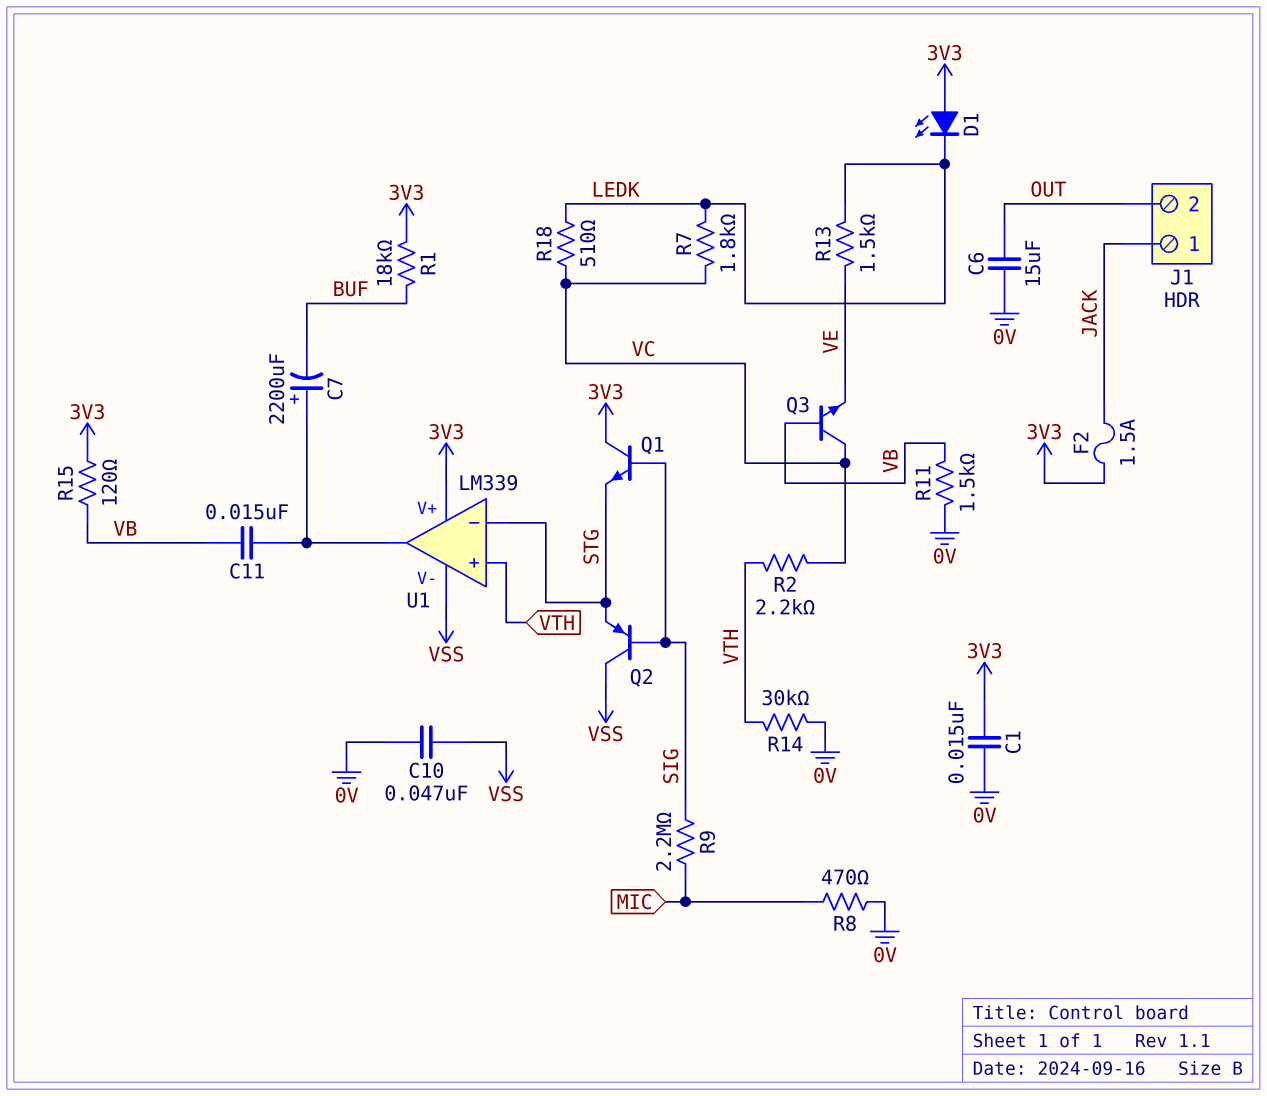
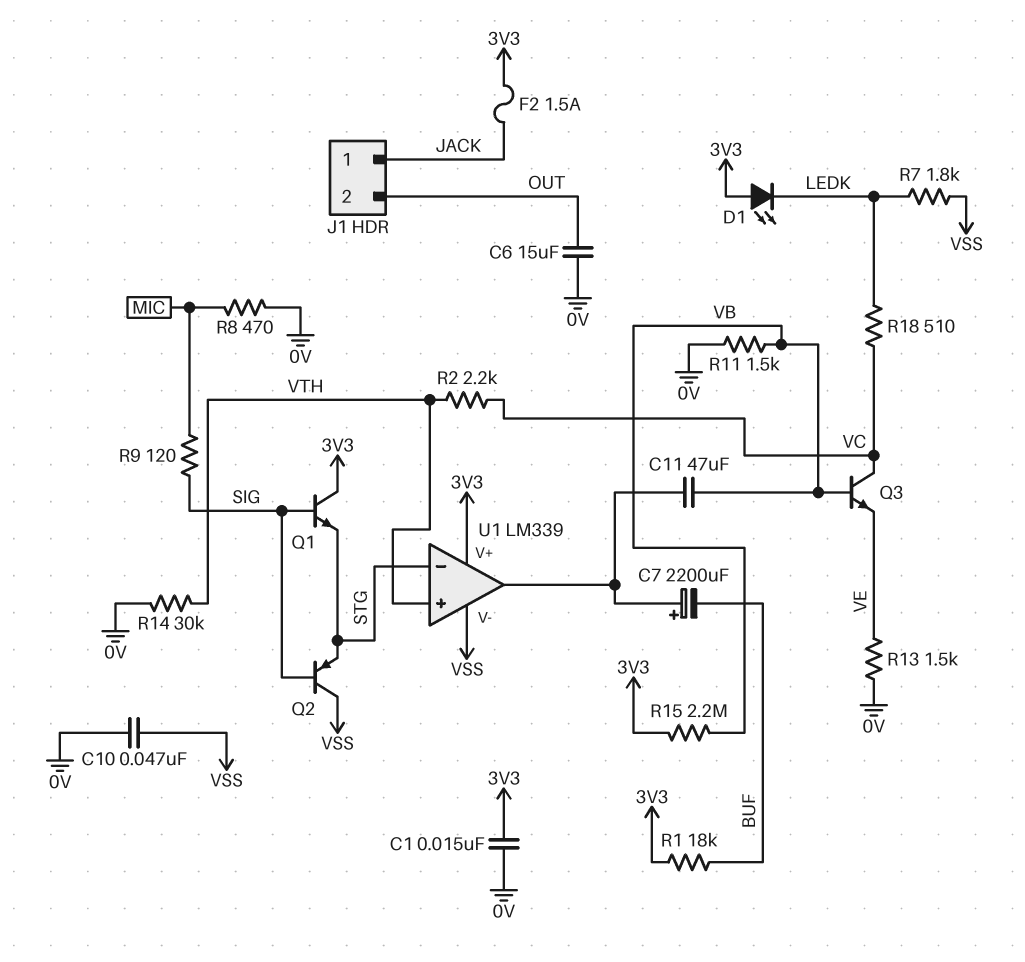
C11: 15nF (U1/out, VB) -> 47uF (U1/out, VB)
R7: 1.8k (LEDK, VC) -> 1.8k (LEDK, VSS)
R9: 2.2M (MIC, SIG) -> 120 (MIC, SIG)
R13: 1.5k (LEDK, VE) -> 1.5k (0V, VE)
R15: 120 (3V3, VB) -> 2.2M (3V3, VB)

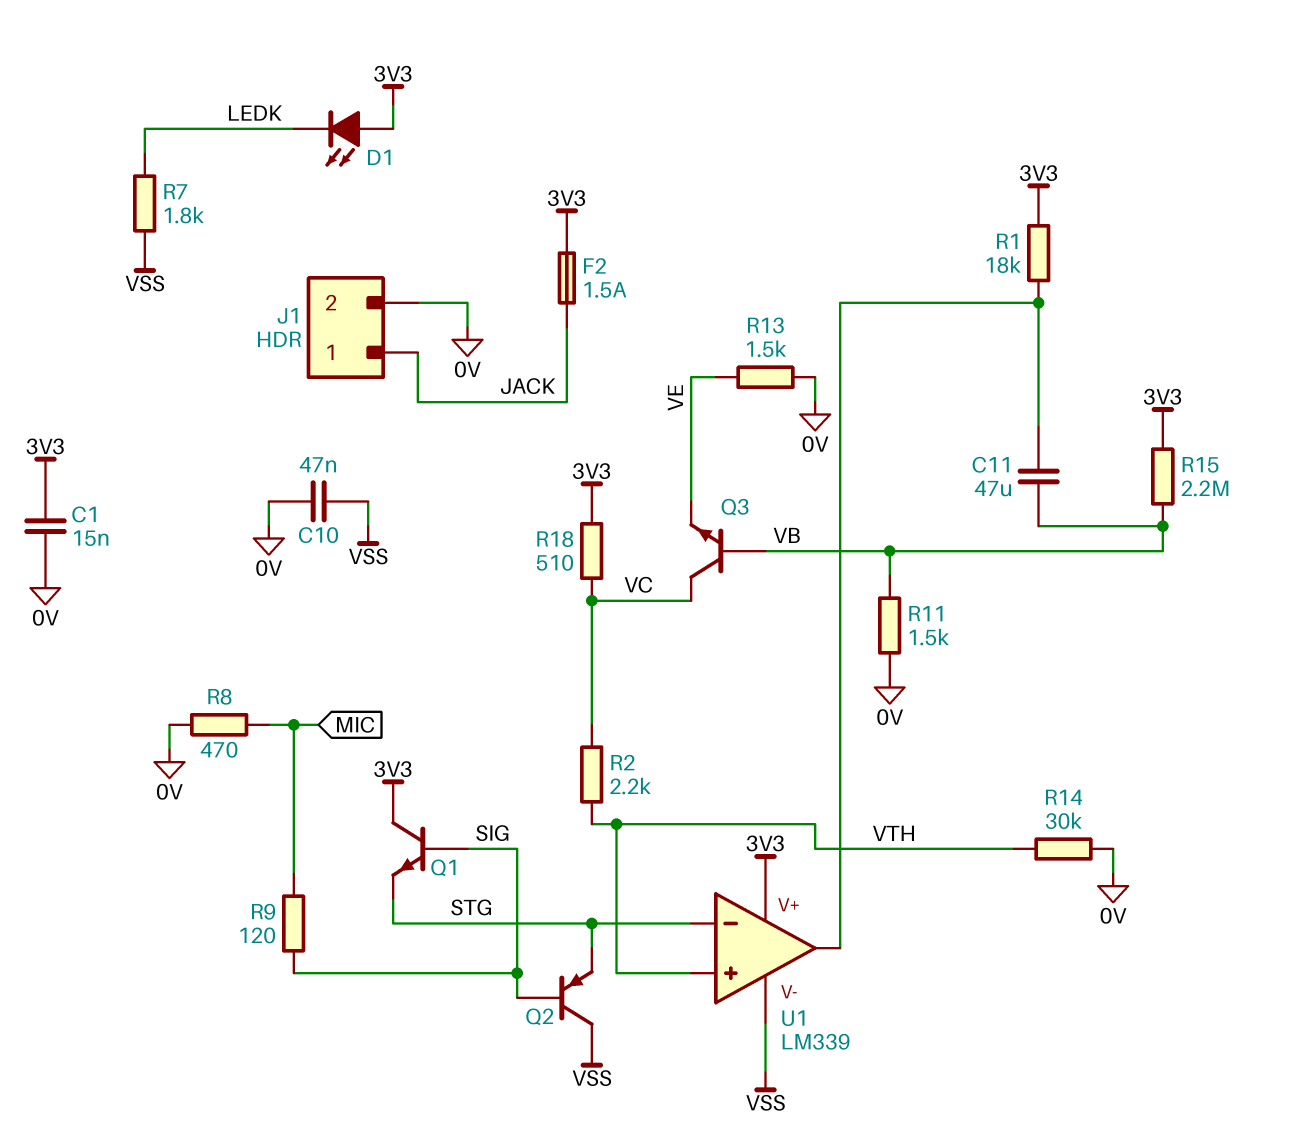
C6: 15uF (0V, OUT) -> none
C7: 2200uF (plus U1/out, minus BUF) -> none
J1 pin 2: OUT -> 0V
R1: 18k (3V3, BUF) -> 18k (3V3, U1/out)
R18: 510 (LEDK, VC) -> 510 (3V3, VC)

